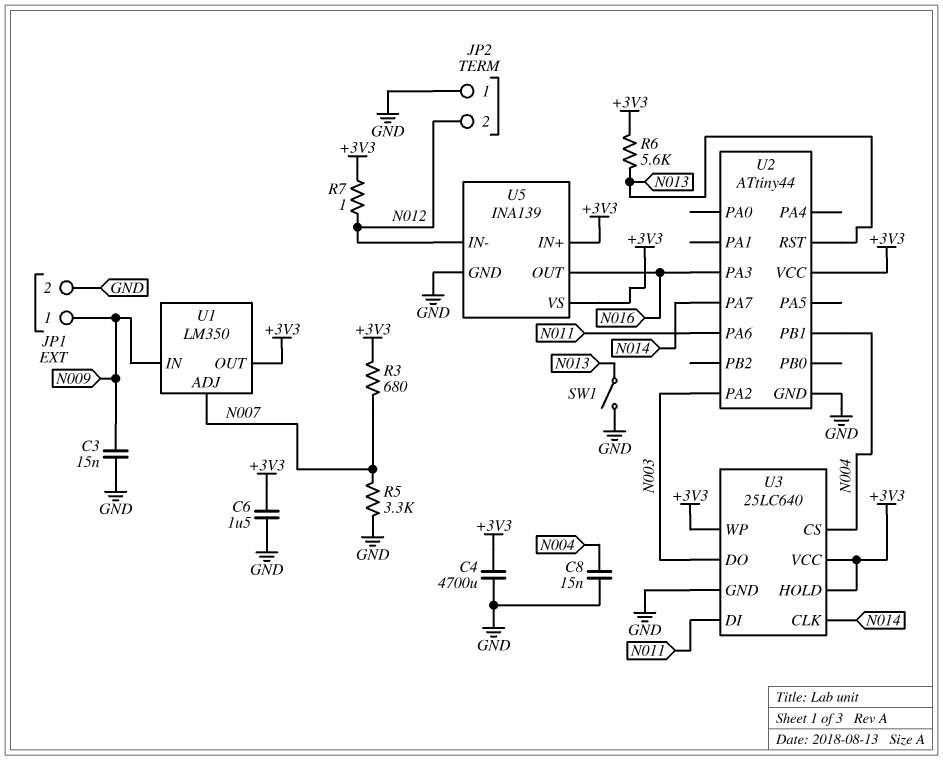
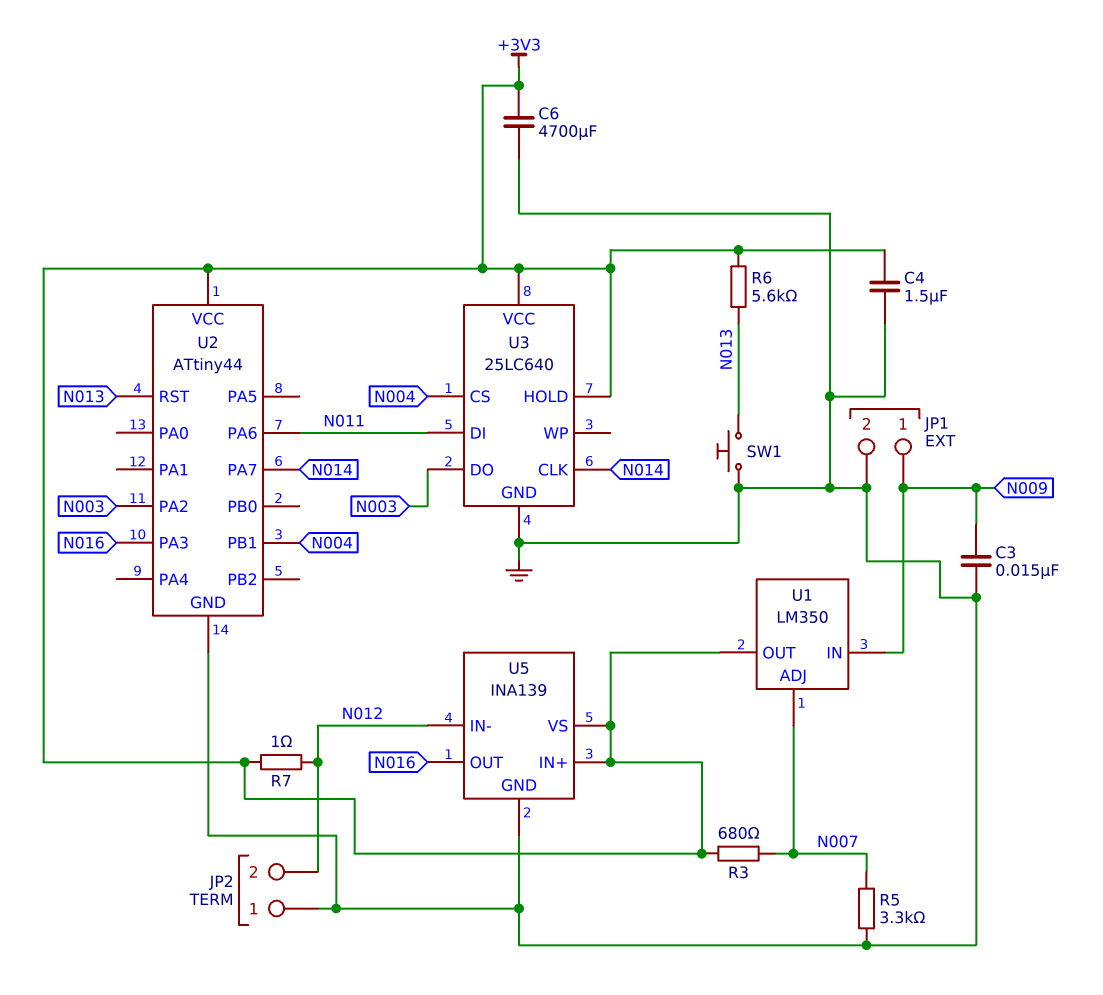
C4: 4700uF (+3V3, GND) -> 1.5uF (+3V3, GND)
C6: 1.5uF (+3V3, GND) -> 4700uF (+3V3, GND)
C8: 15nF (GND, N004) -> none
SW1: switch (GND, N013) -> button (GND, N013)
U3 pin WP: +3V3 -> none

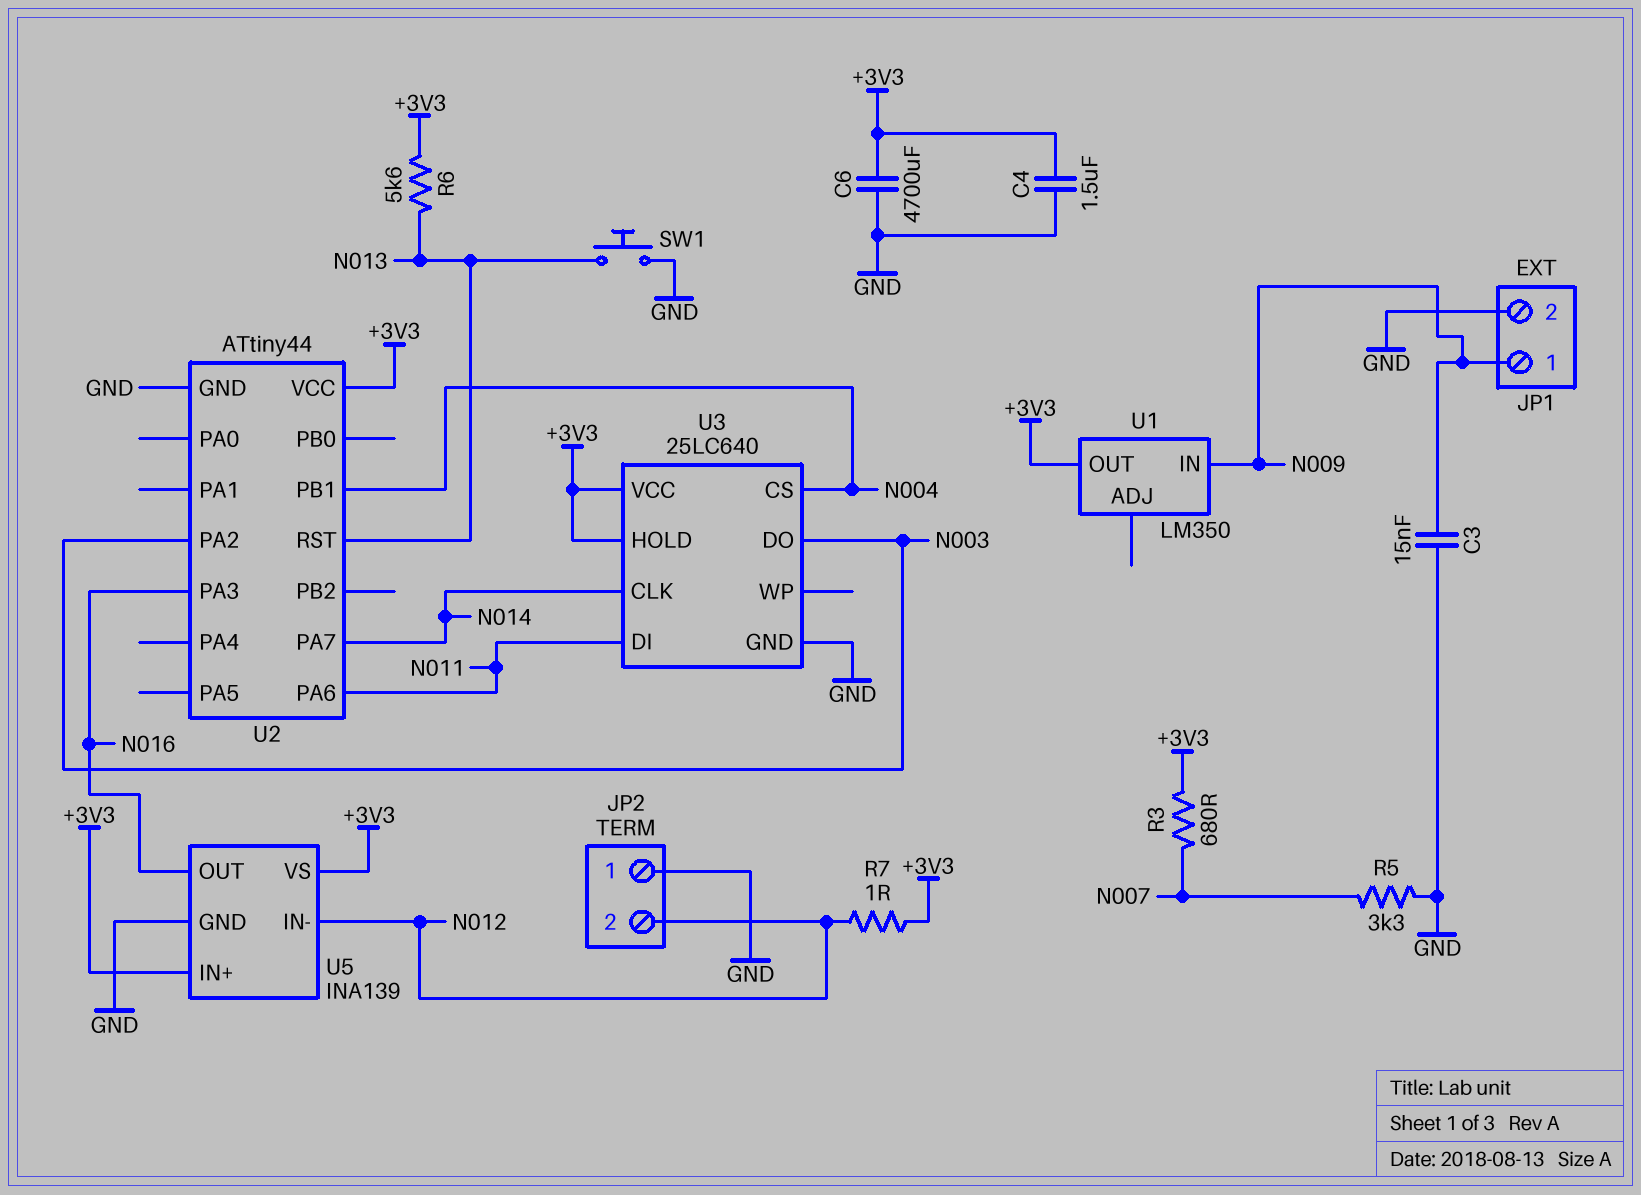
U1 pin ADJ: N007 -> none

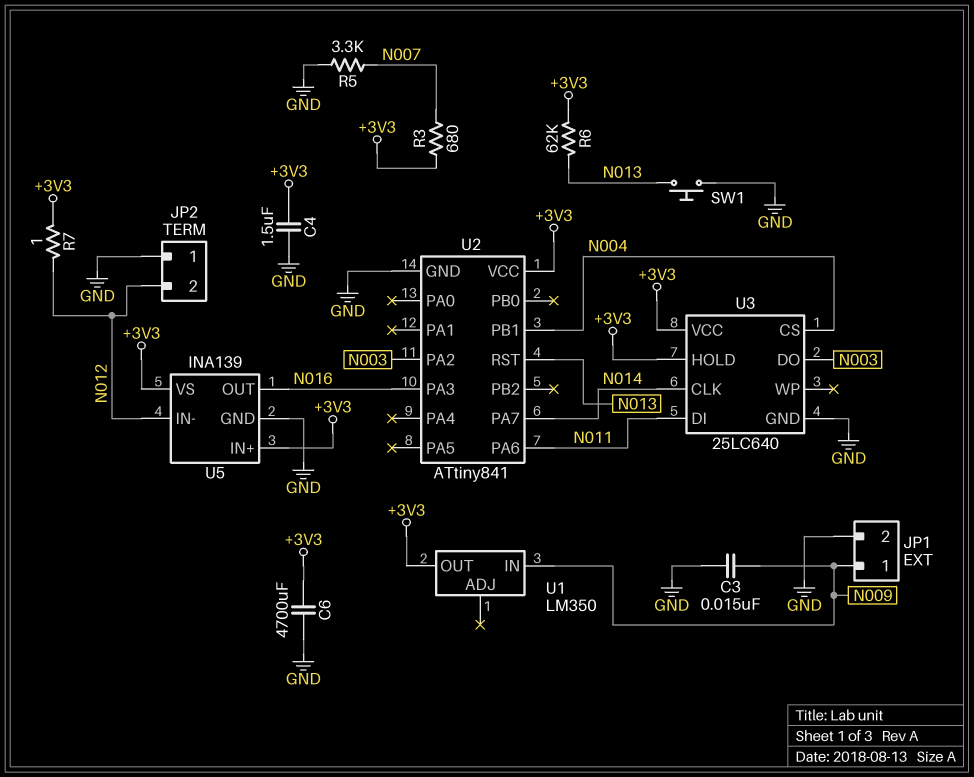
R6: 5.6k (+3V3, N013) -> 62k (+3V3, N013)
U2: ATtiny44 -> ATtiny841

